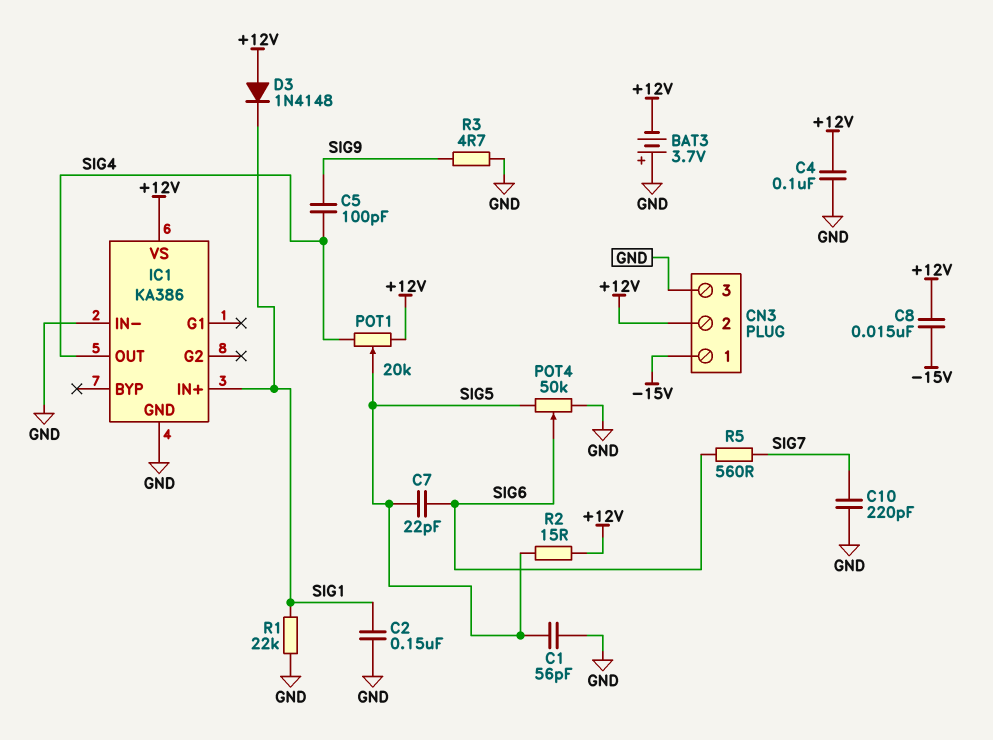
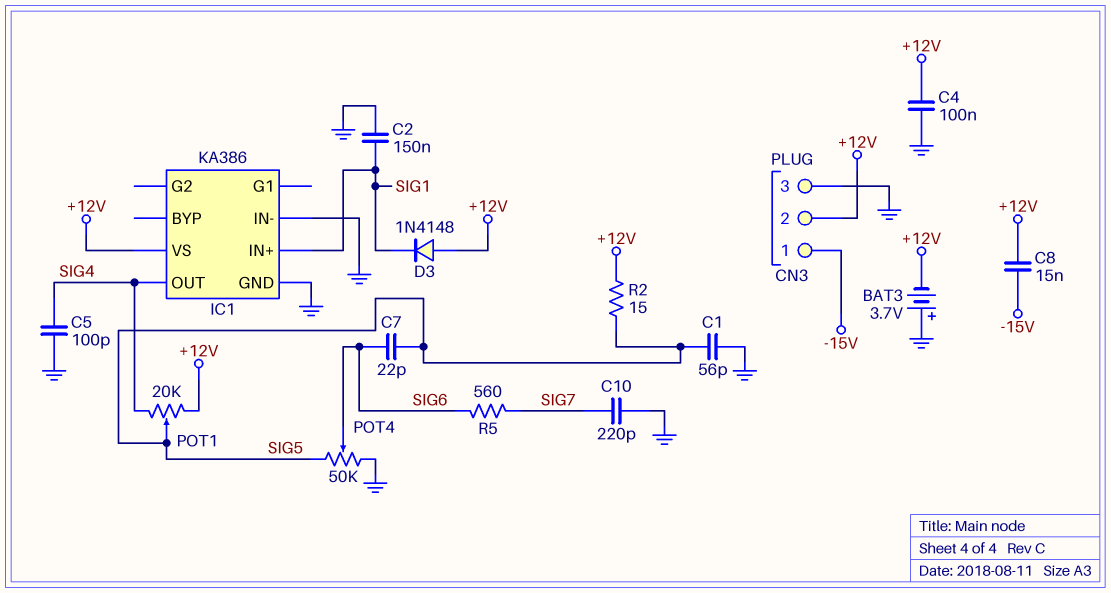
C5: 100pF (SIG4, SIG9) -> 100pF (GND, SIG4)
R1: 22k (GND, SIG1) -> none
R3: 4.7 (GND, SIG9) -> none

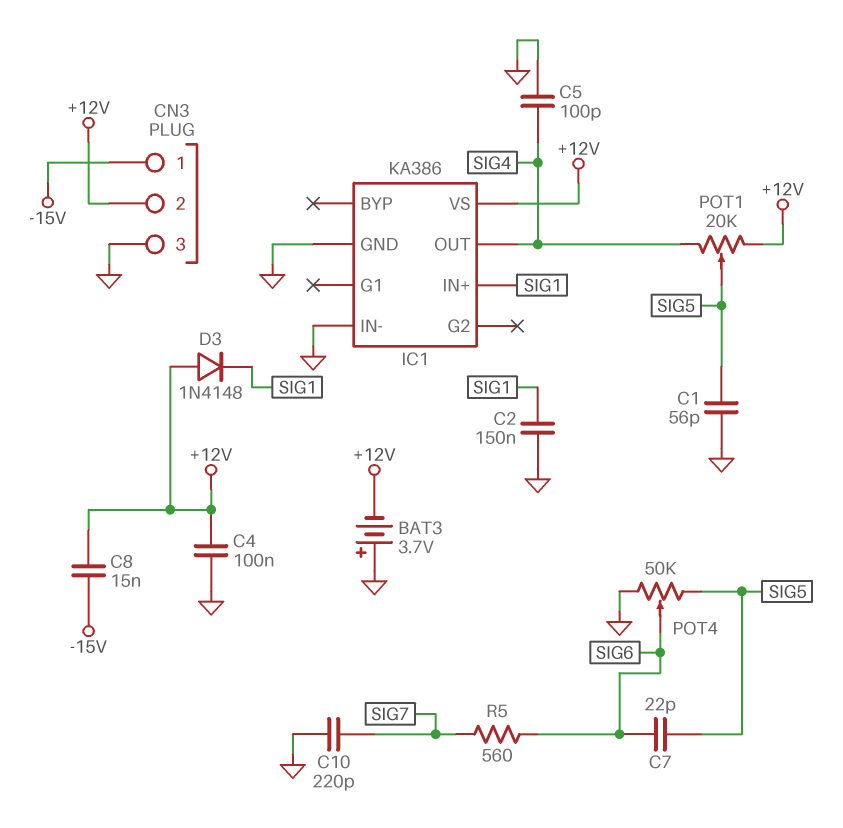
R2: 15 (+12V, SIG5) -> none

